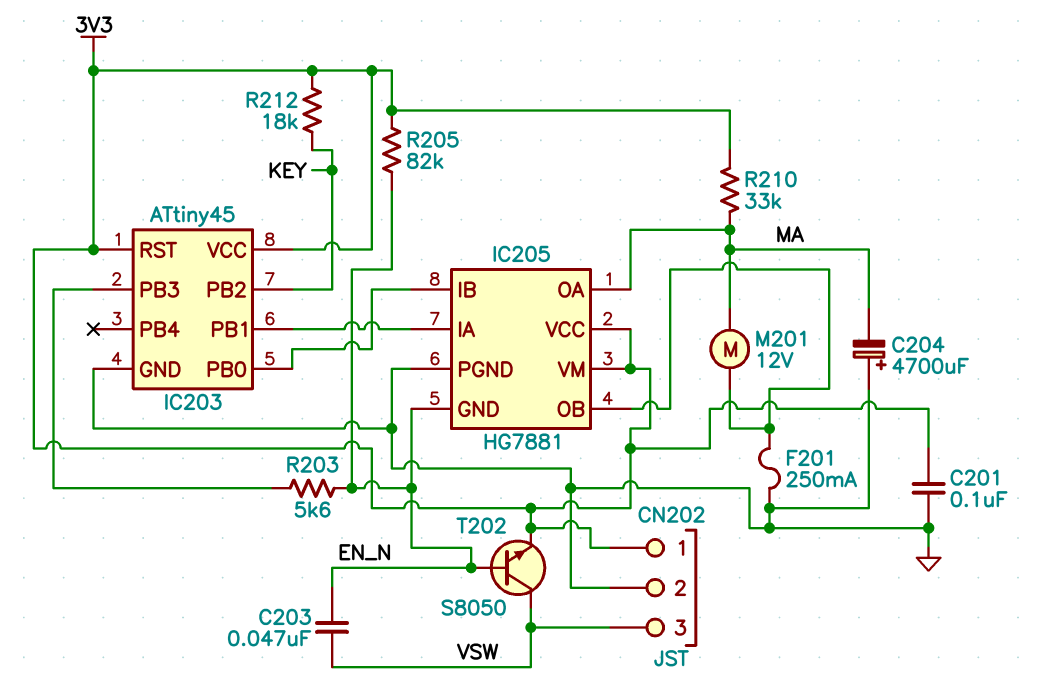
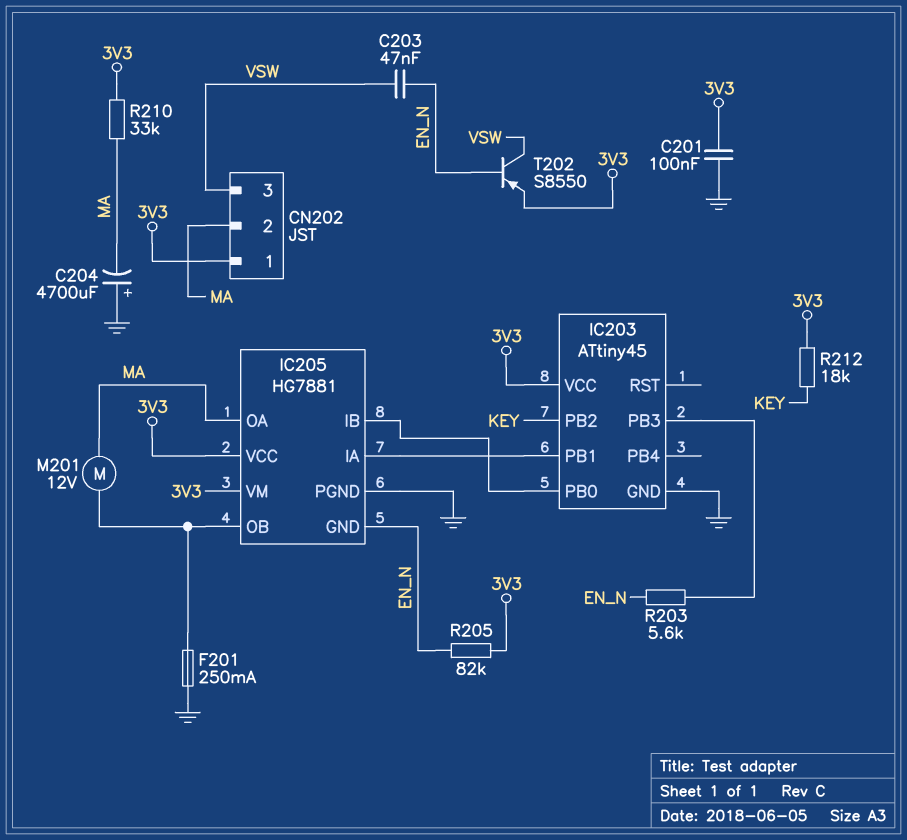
CN202 pin 2: GND -> MA
IC203 pin RST: 3V3 -> none
T202: NPN S8050 (B EN_N, C VSW, E 3V3) -> PNP S8550 (B EN_N, C VSW, E 3V3)

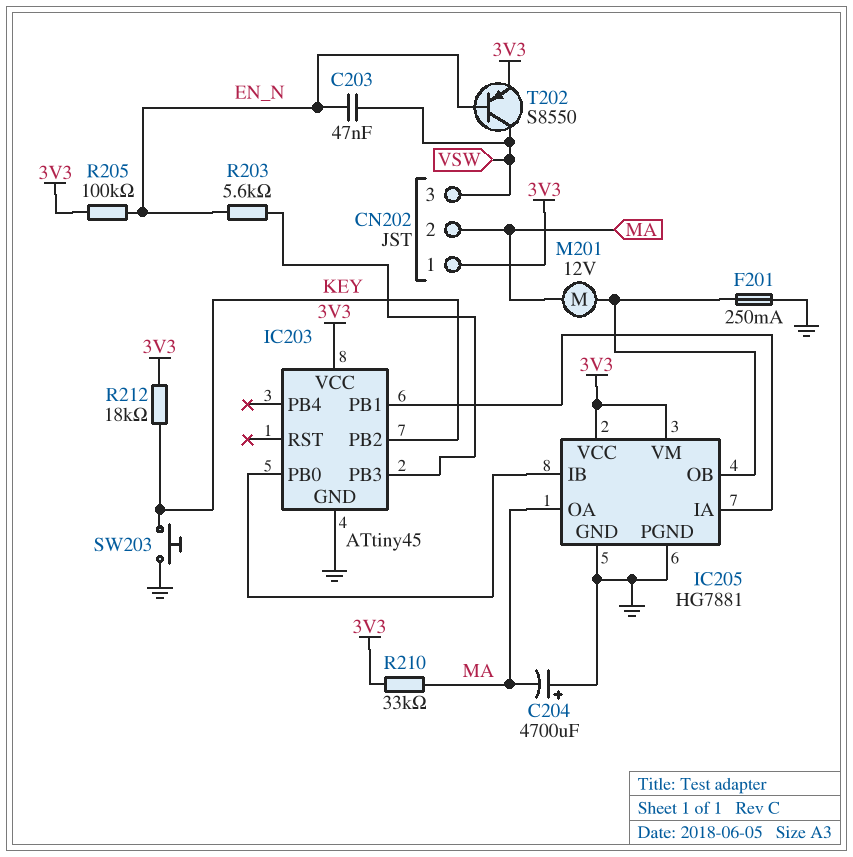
C201: 100nF (3V3, GND) -> none
IC205 pin GND: EN_N -> GND
R205: 82k (3V3, EN_N) -> 100k (3V3, EN_N)
SW203: none -> button (GND, KEY)

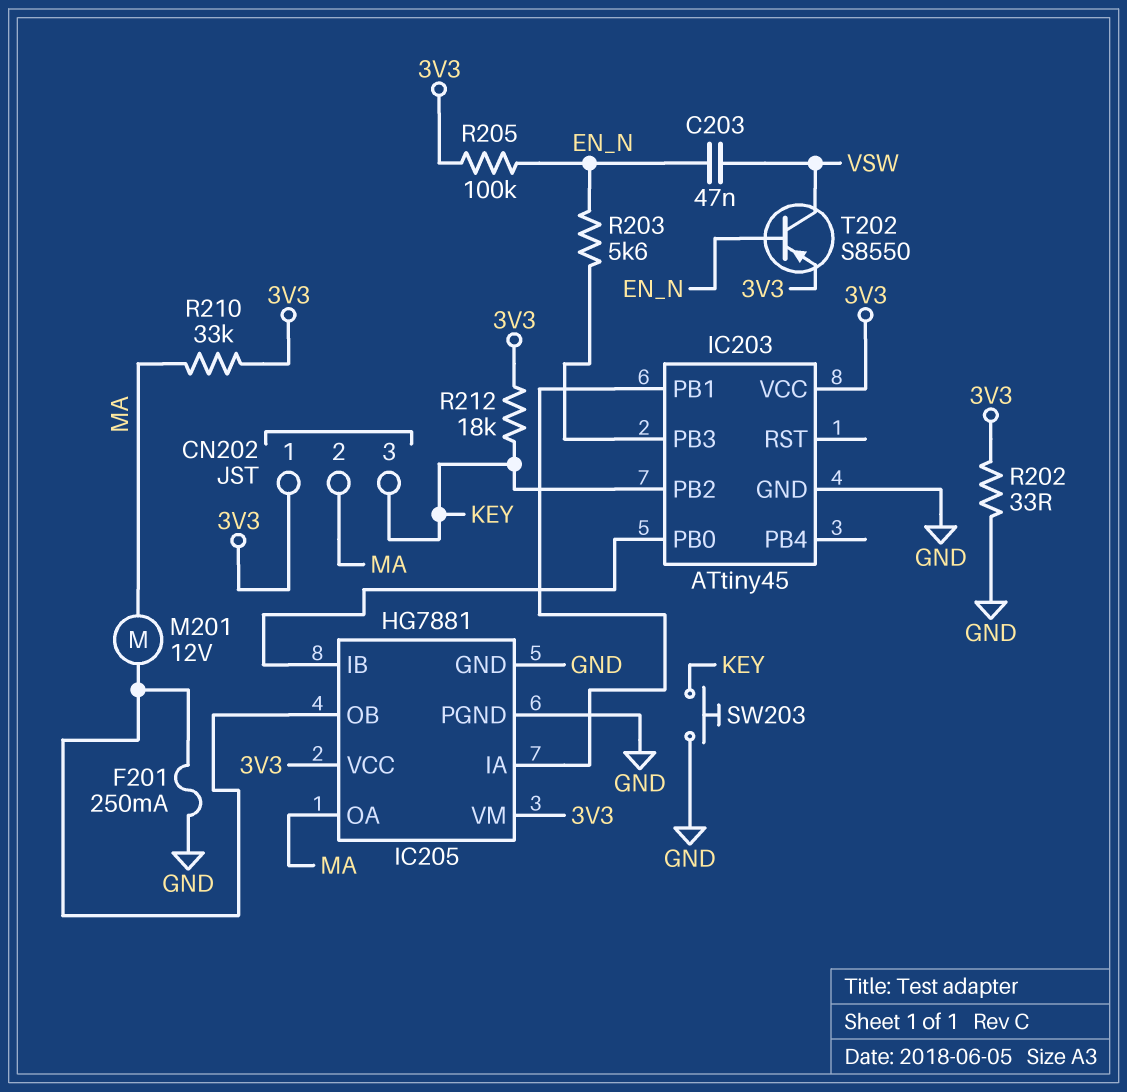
C204: 4700uF (plus GND, minus MA) -> none
CN202 pin 3: VSW -> KEY
R202: none -> 33 (3V3, GND)

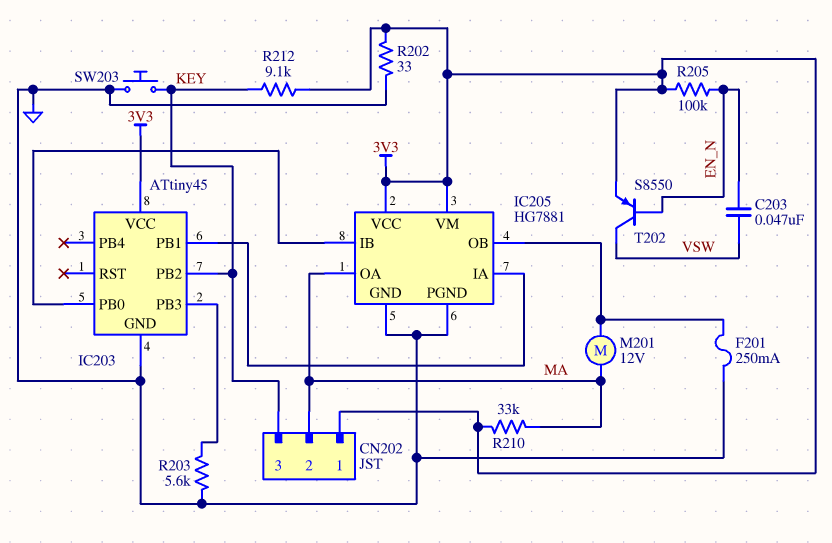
R203: 5.6k (EN_N, IC203/PB3) -> 5.6k (GND, IC203/PB3)
R212: 18k (3V3, KEY) -> 9.1k (3V3, KEY)

